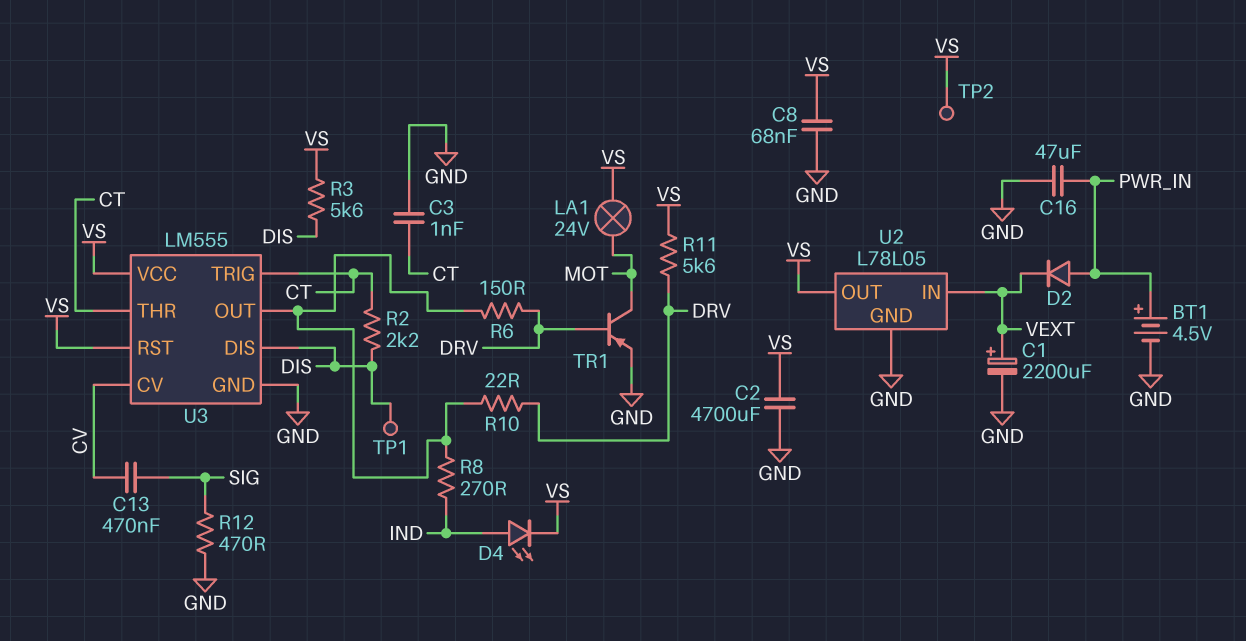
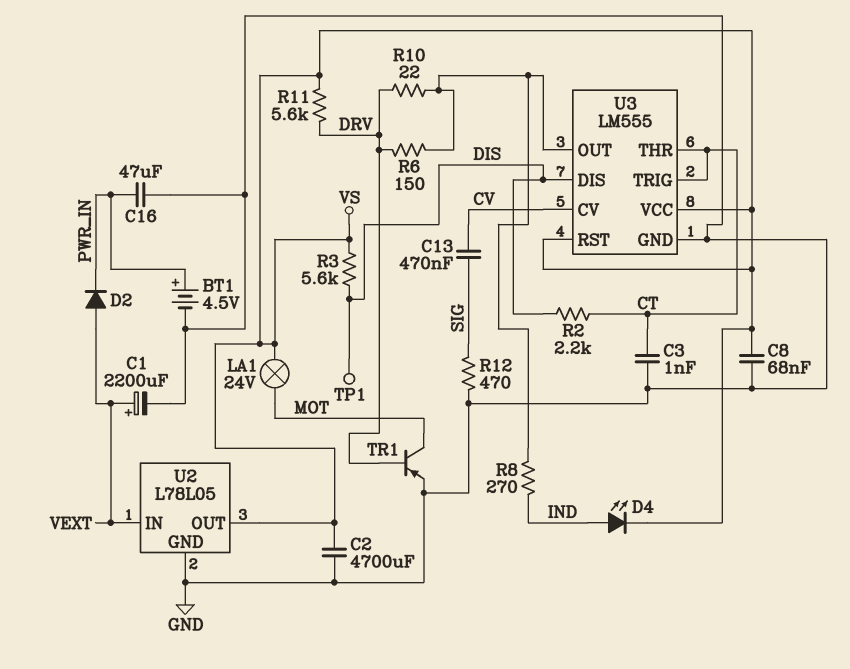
D2: diode (A PWR_IN, K VEXT) -> diode (A VEXT, K PWR_IN)
TP2: test point (VS) -> none

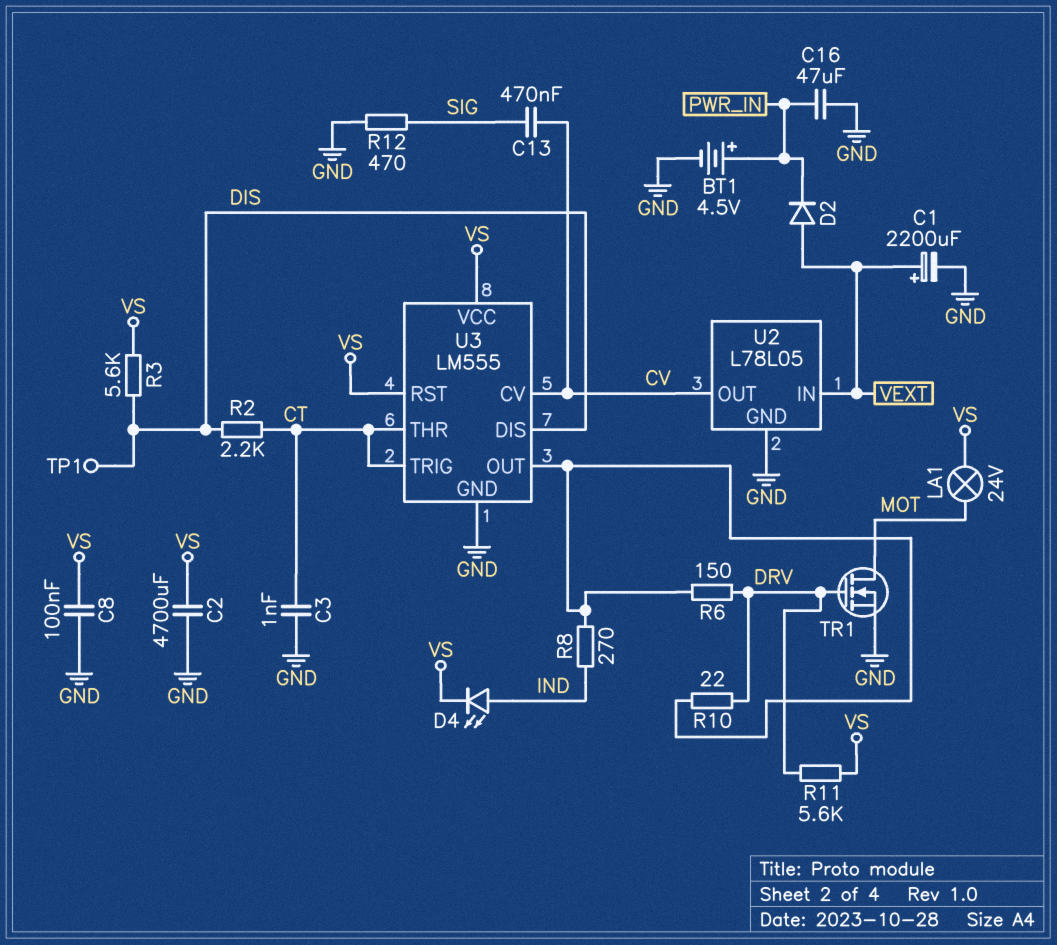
C8: 68nF (GND, VS) -> 100nF (GND, VS)
TR1: PNP (B DRV, C MOT, E GND) -> NMOS (G DRV, D MOT, S GND)
U2 pin OUT: VS -> CV

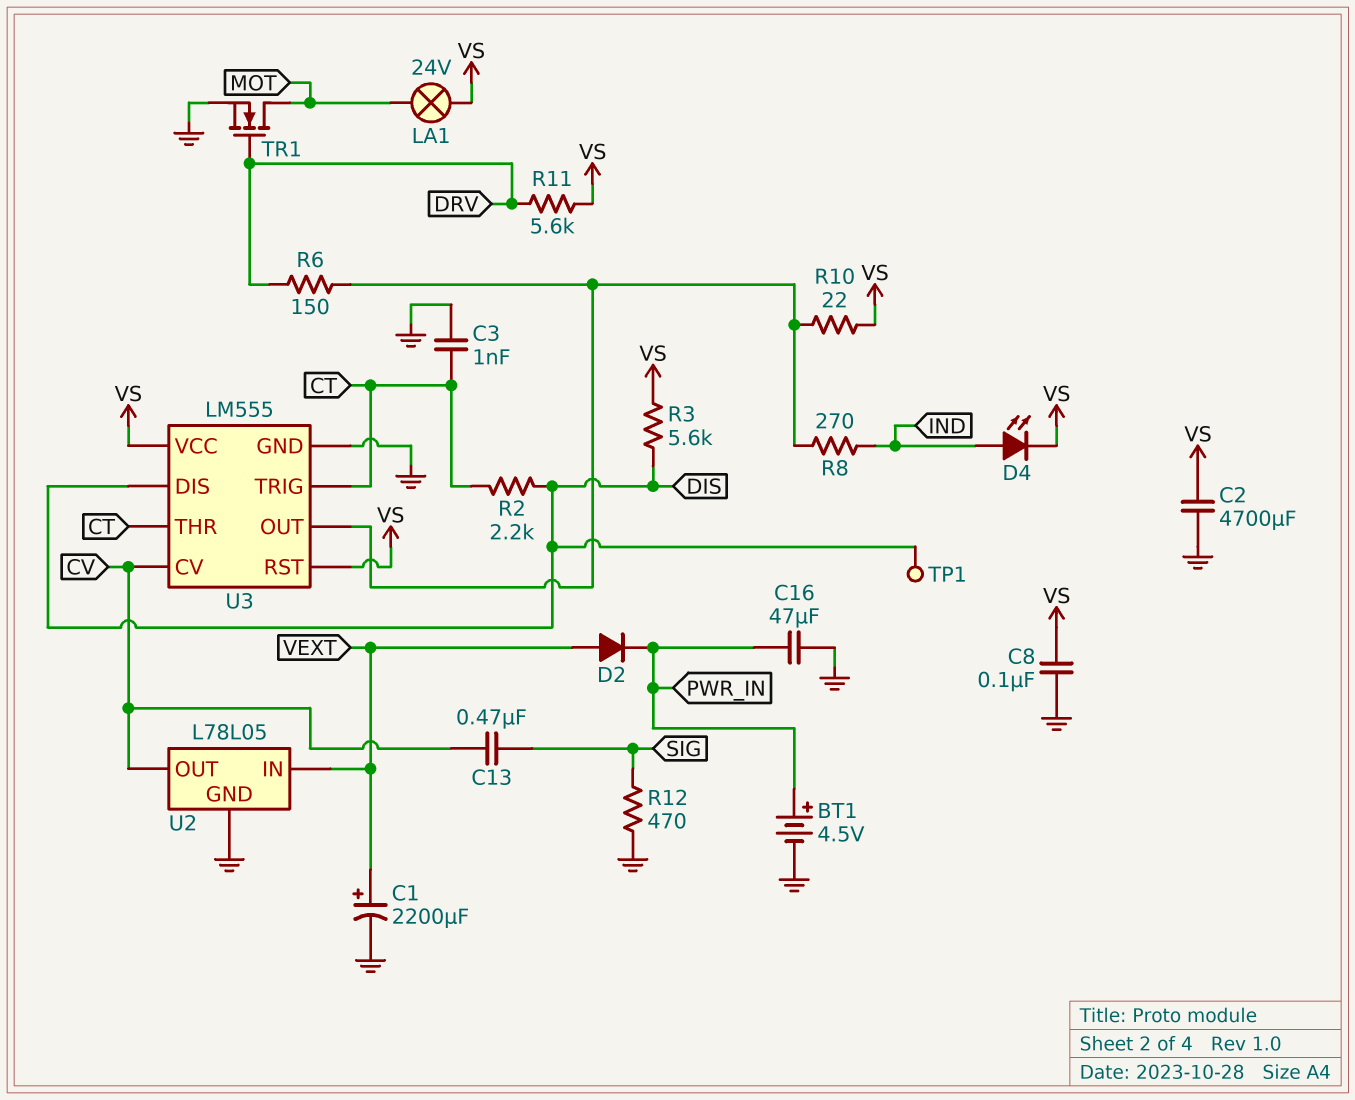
R10: 22 (DRV, U3/OUT) -> 22 (U3/OUT, VS)

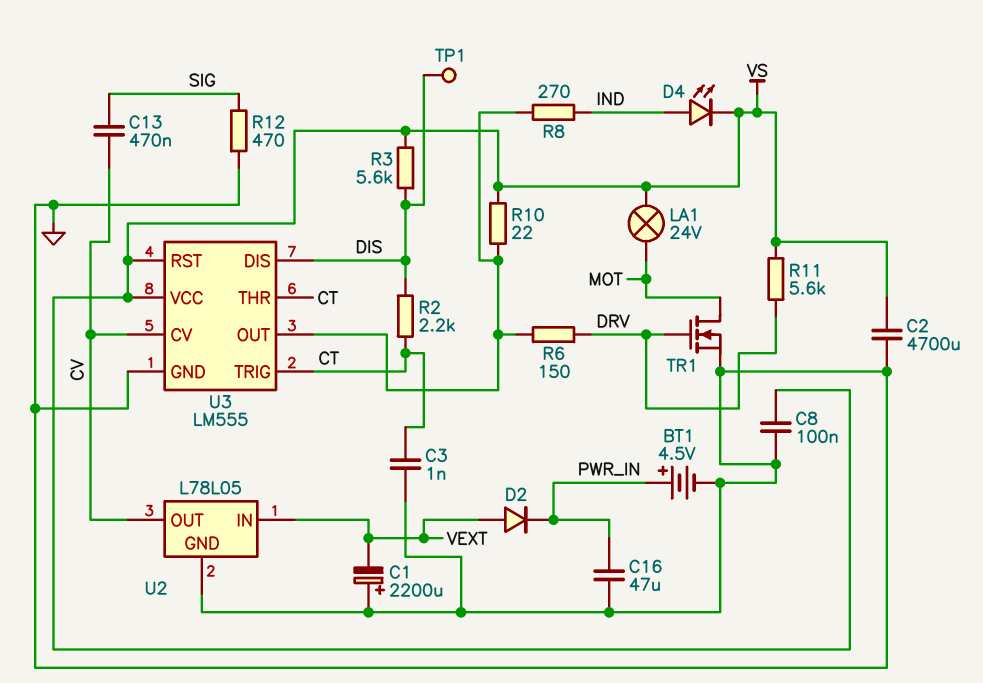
C1: 2200uF (plus VEXT, minus GND) -> 2200uF (plus GND, minus VEXT)

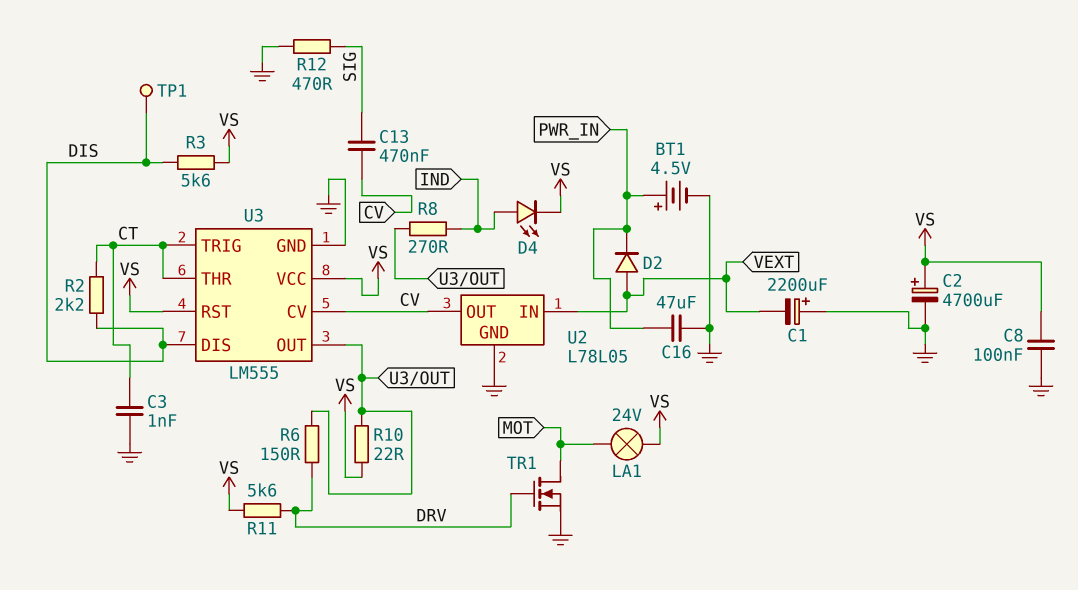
C2: 4700uF (GND, VS) -> 4700uF (plus VS, minus GND)

